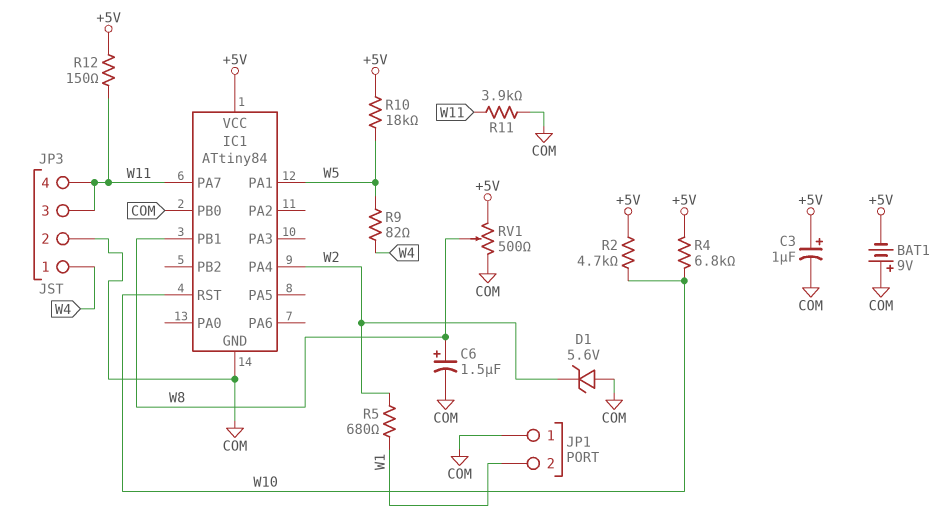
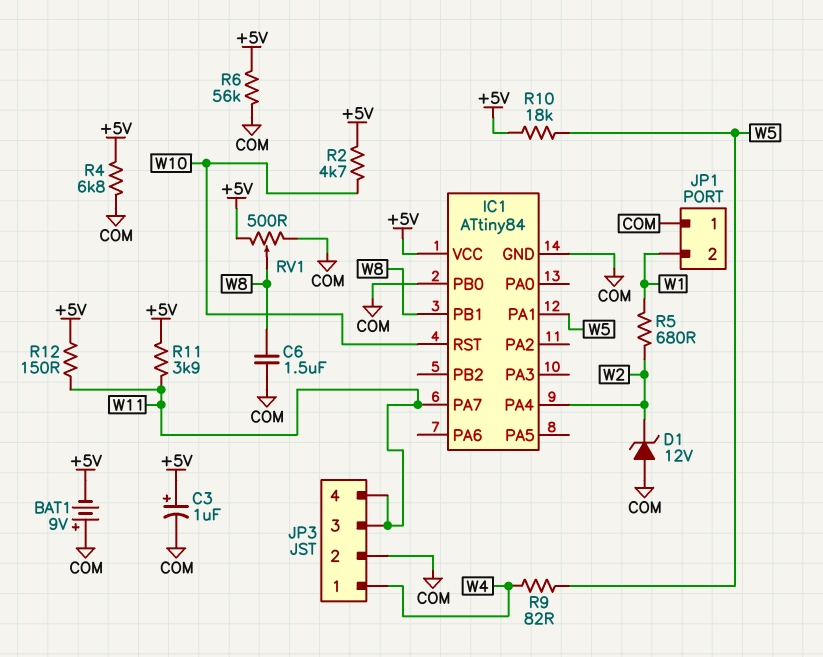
C6: 1.5uF (plus W8, minus COM) -> 1.5uF (COM, W8)
D1: zener 5.6V (A COM, K W2) -> zener 12V (A COM, K W2)
R4: 6.8k (+5V, W10) -> 6.8k (+5V, COM)
R6: none -> 56k (+5V, COM)
R11: 3.9k (COM, W11) -> 3.9k (+5V, W11)

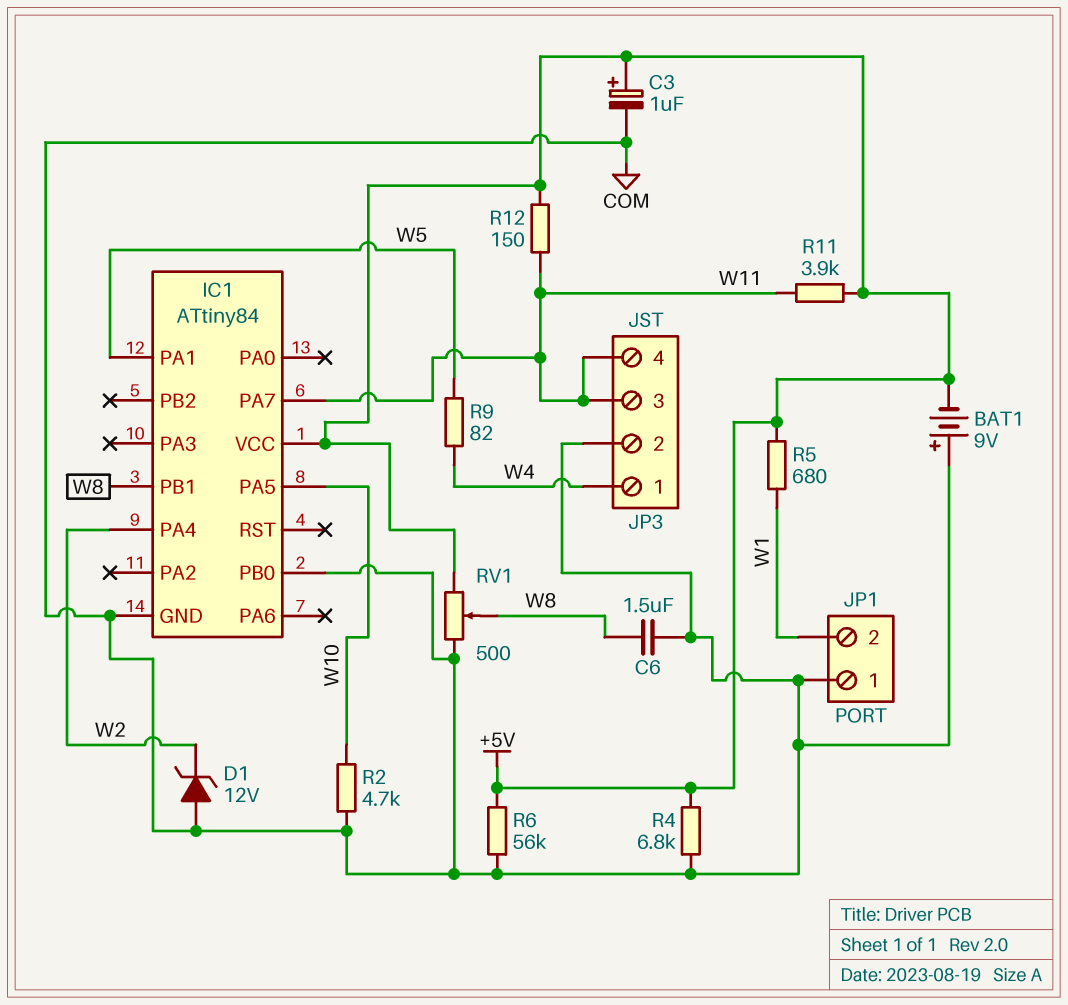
IC1 pin PA5: none -> W10
IC1 pin RST: W10 -> none
R2: 4.7k (+5V, W10) -> 4.7k (COM, W10)
R5: 680 (W1, W2) -> 680 (+5V, W1)
R10: 18k (+5V, W5) -> none

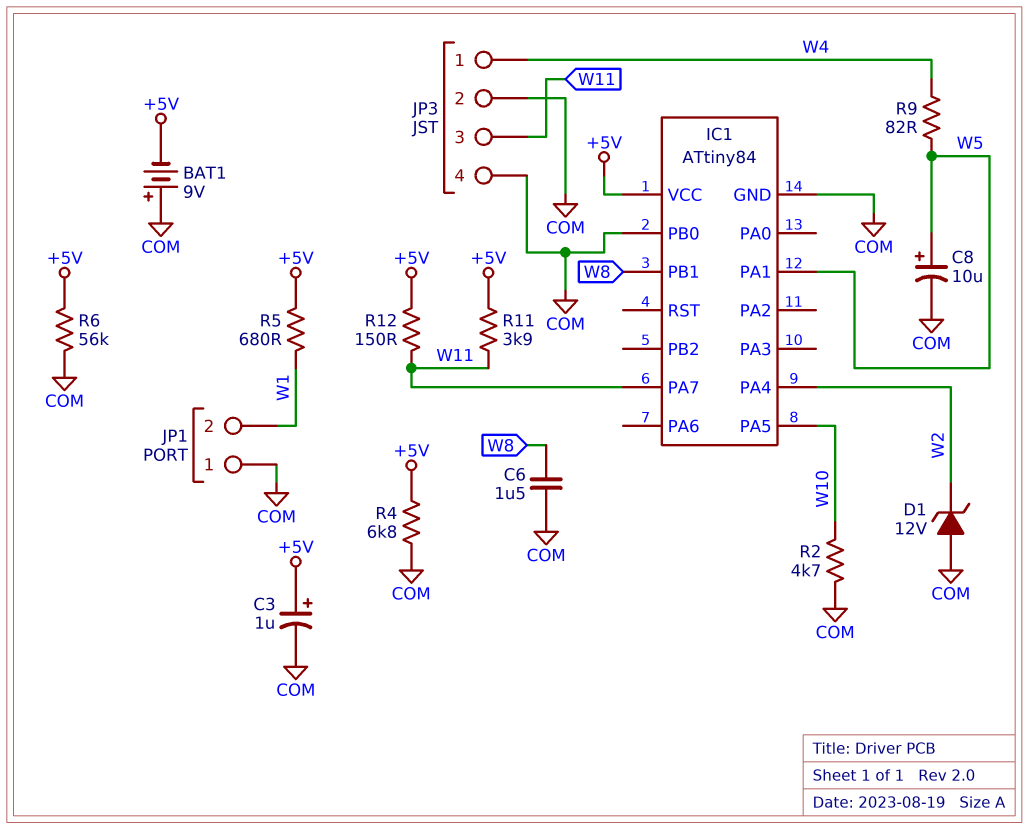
C8: none -> 10uF (plus W5, minus COM)
JP3 pin 4: W11 -> COM
RV1: 500 (+5V, COM, wiper W8) -> none

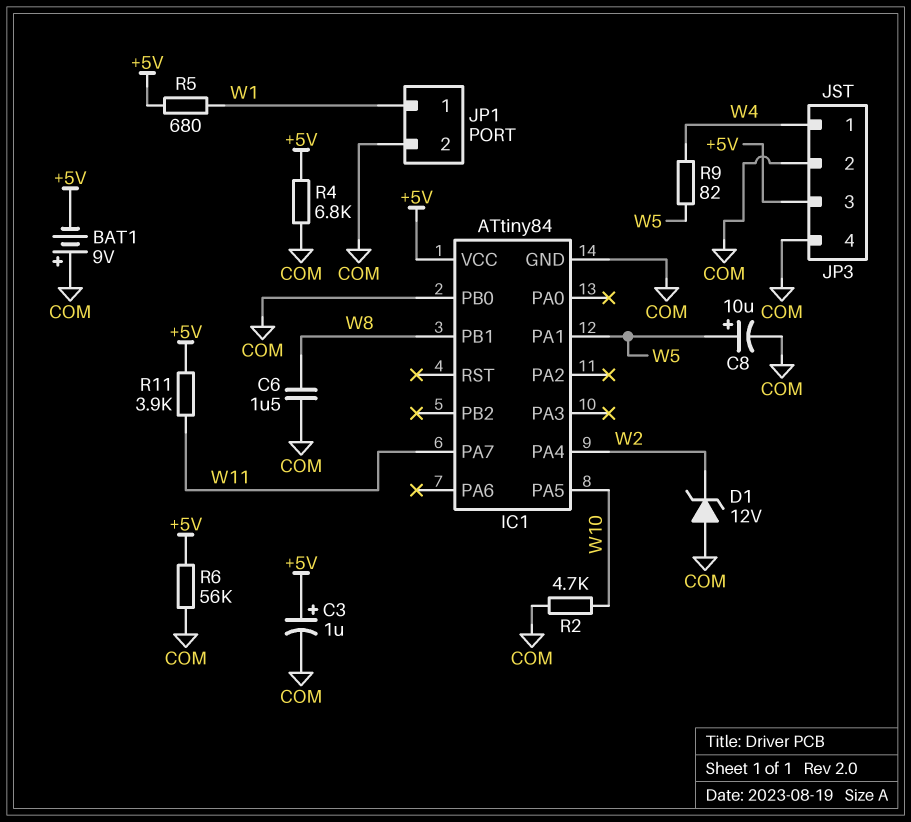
JP1 pin 1: COM -> W1
JP1 pin 2: W1 -> COM
JP3 pin 3: W11 -> +5V
R12: 150 (+5V, W11) -> none

